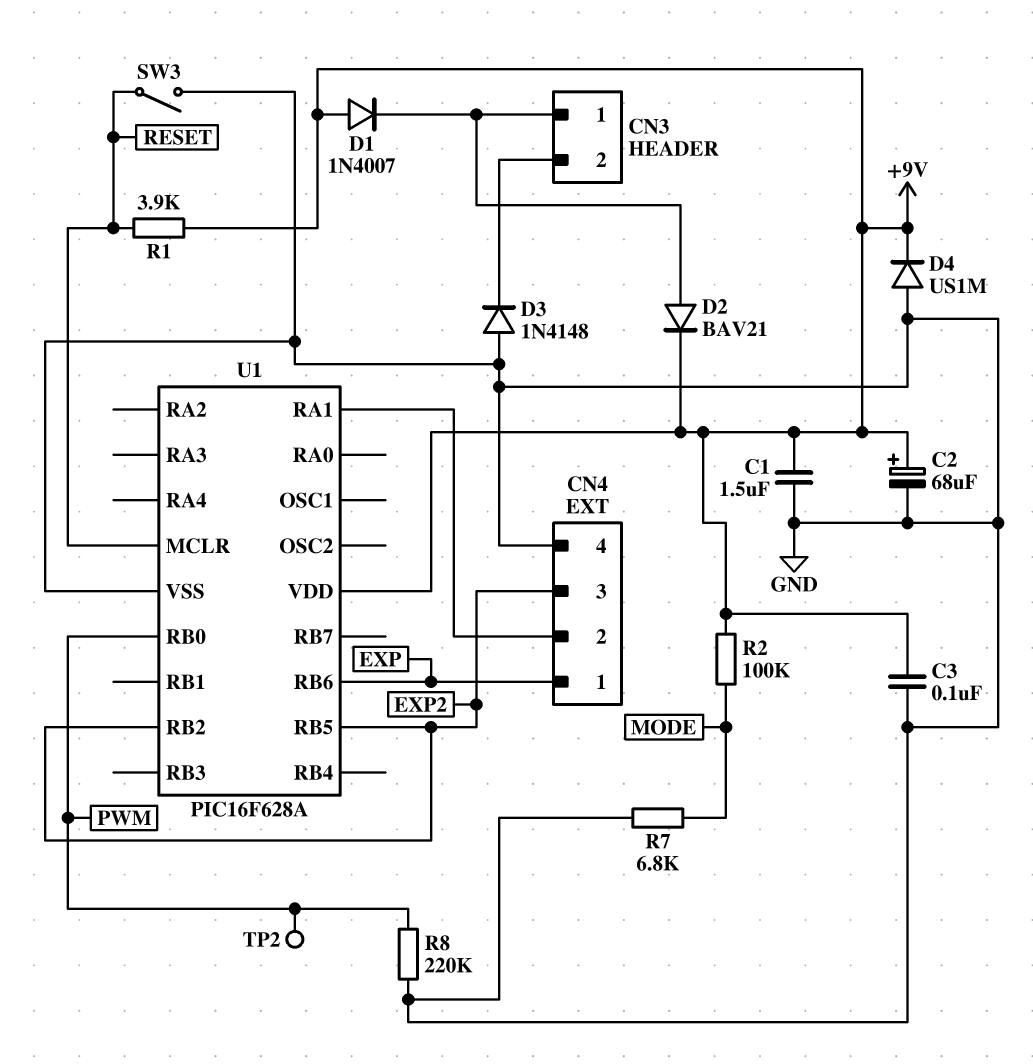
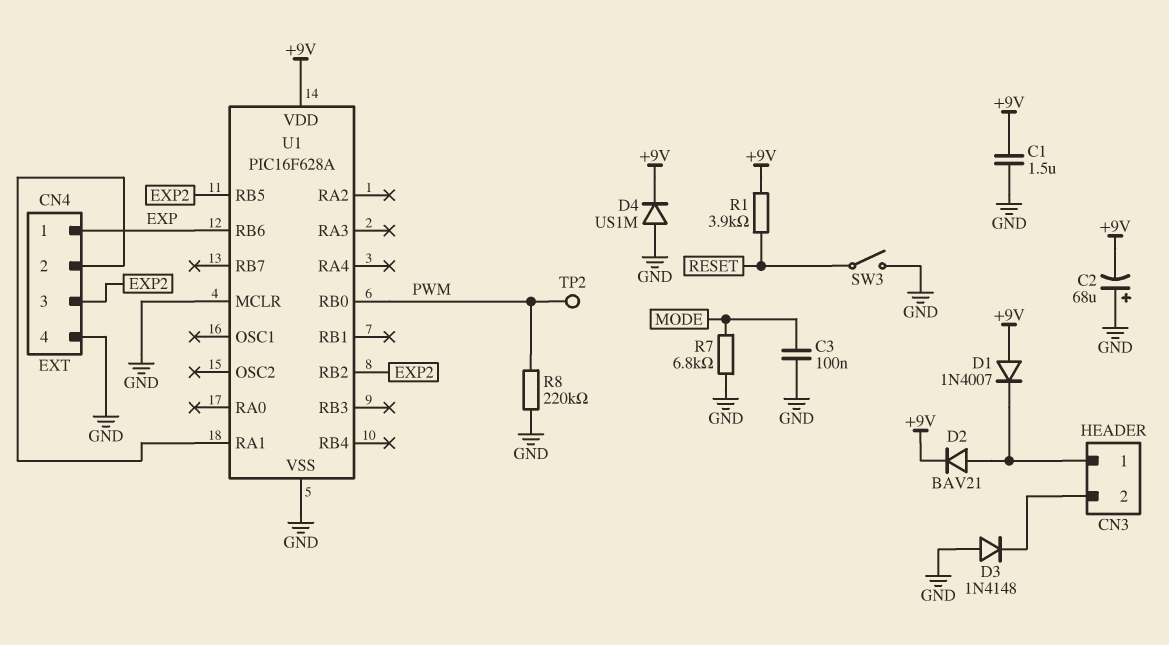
C2: 68uF (plus +9V, minus GND) -> 68uF (plus GND, minus +9V)
C3: 100nF (+9V, GND) -> 100nF (GND, MODE)
R2: 100k (+9V, MODE) -> none
U1 pin MCLR: RESET -> GND

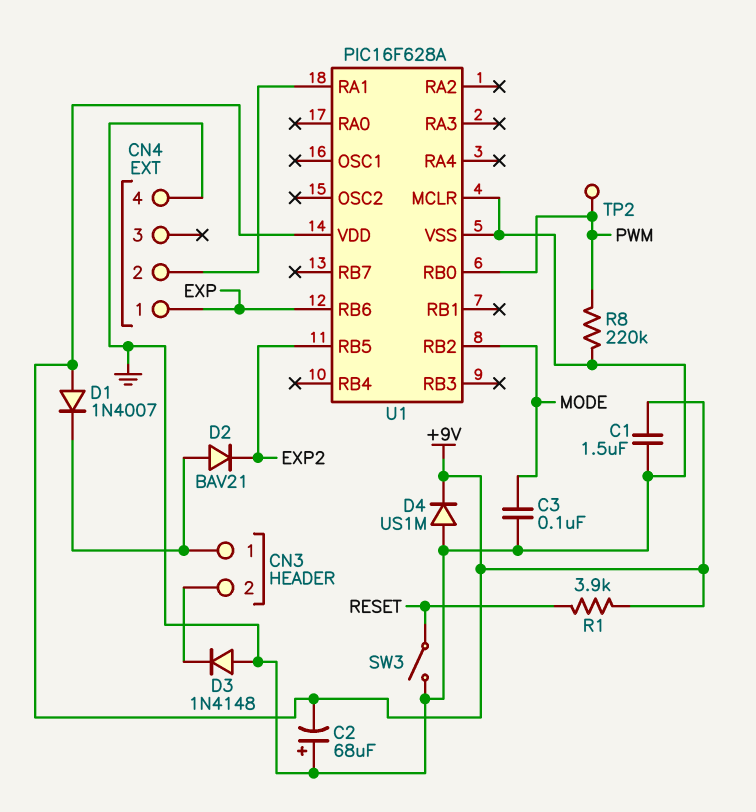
CN4 pin 3: EXP2 -> none
D2: diode BAV21 (A CN3/1, K +9V) -> diode BAV21 (A CN3/1, K EXP2)
R7: 6.8k (GND, MODE) -> none
U1 pin RB2: EXP2 -> MODE

